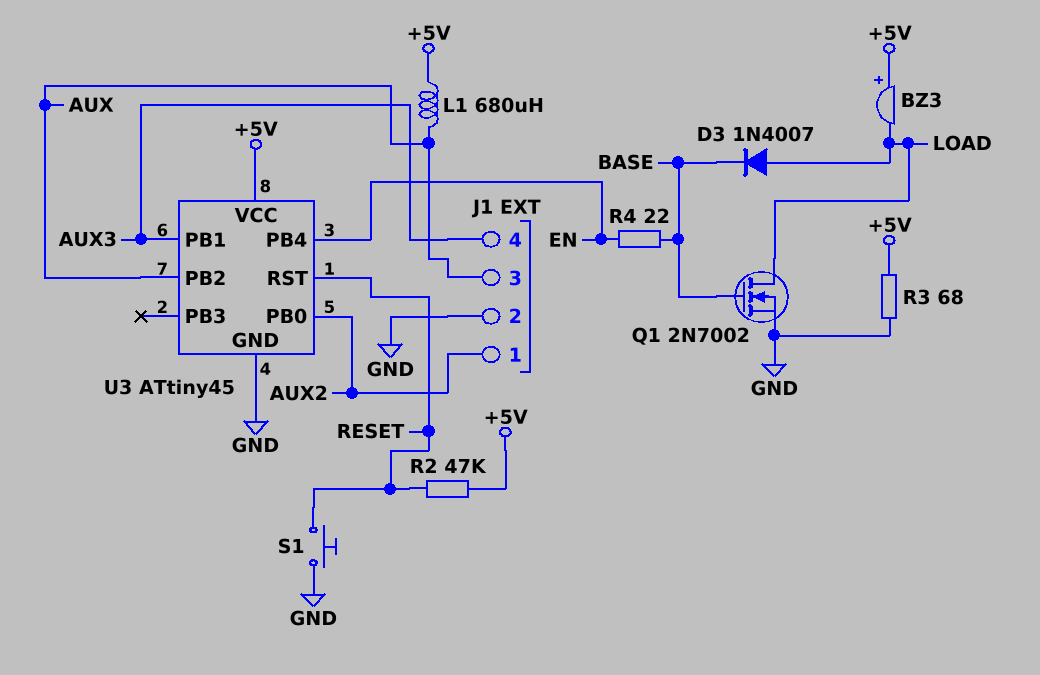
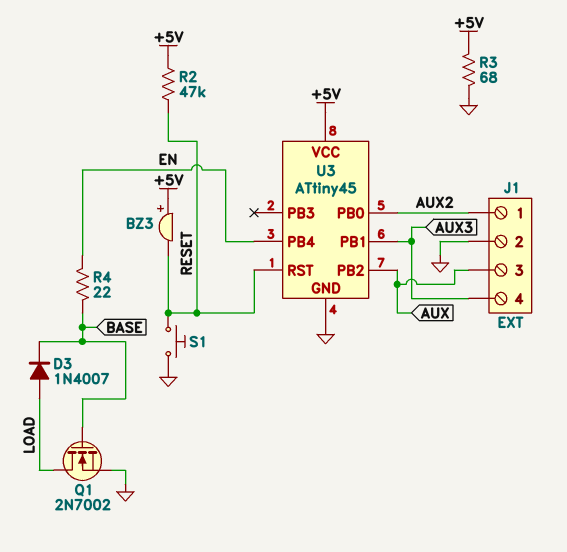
BZ3: buzzer (plus +5V, minus LOAD) -> buzzer (plus +5V, minus RESET)
L1: 680uH (+5V, AUX) -> none

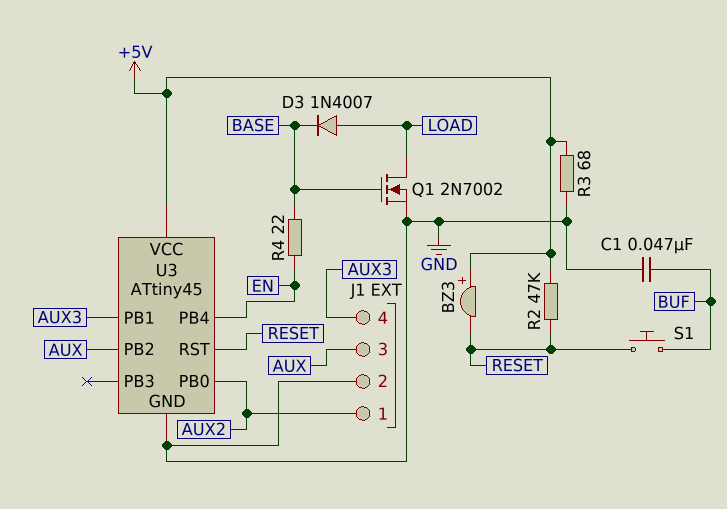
C1: none -> 47nF (BUF, GND)
S1: button (GND, RESET) -> button (BUF, RESET)

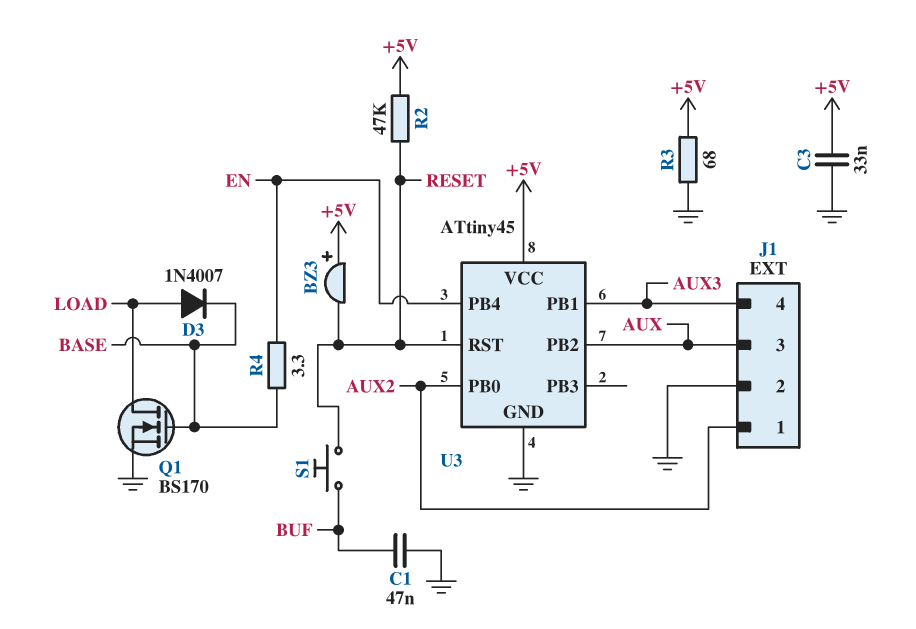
C3: none -> 33nF (+5V, GND)
Q1: NMOS 2N7002 (G BASE, D LOAD, S GND) -> NMOS BS170 (G BASE, D LOAD, S GND)
R4: 22 (BASE, EN) -> 3.3 (BASE, EN)

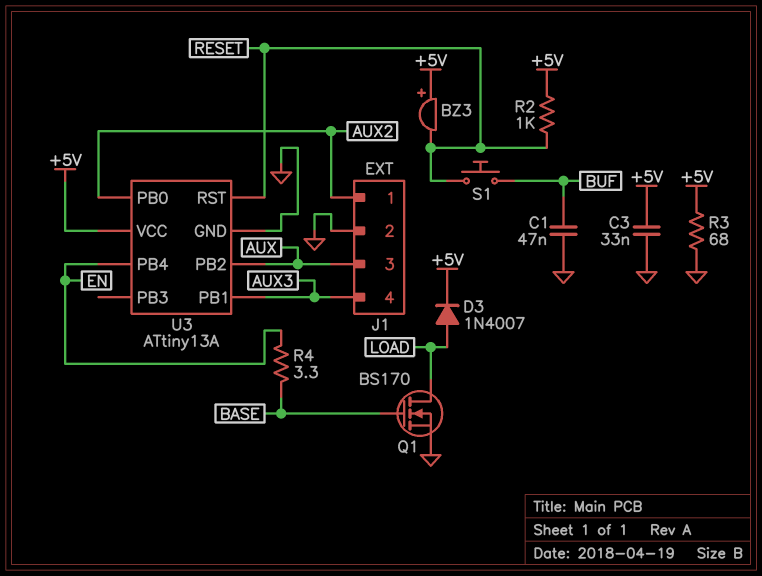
D3: diode 1N4007 (A LOAD, K BASE) -> diode 1N4007 (A LOAD, K +5V)
R2: 47k (+5V, RESET) -> 1k (+5V, RESET)
U3: ATtiny45 -> ATtiny13A

